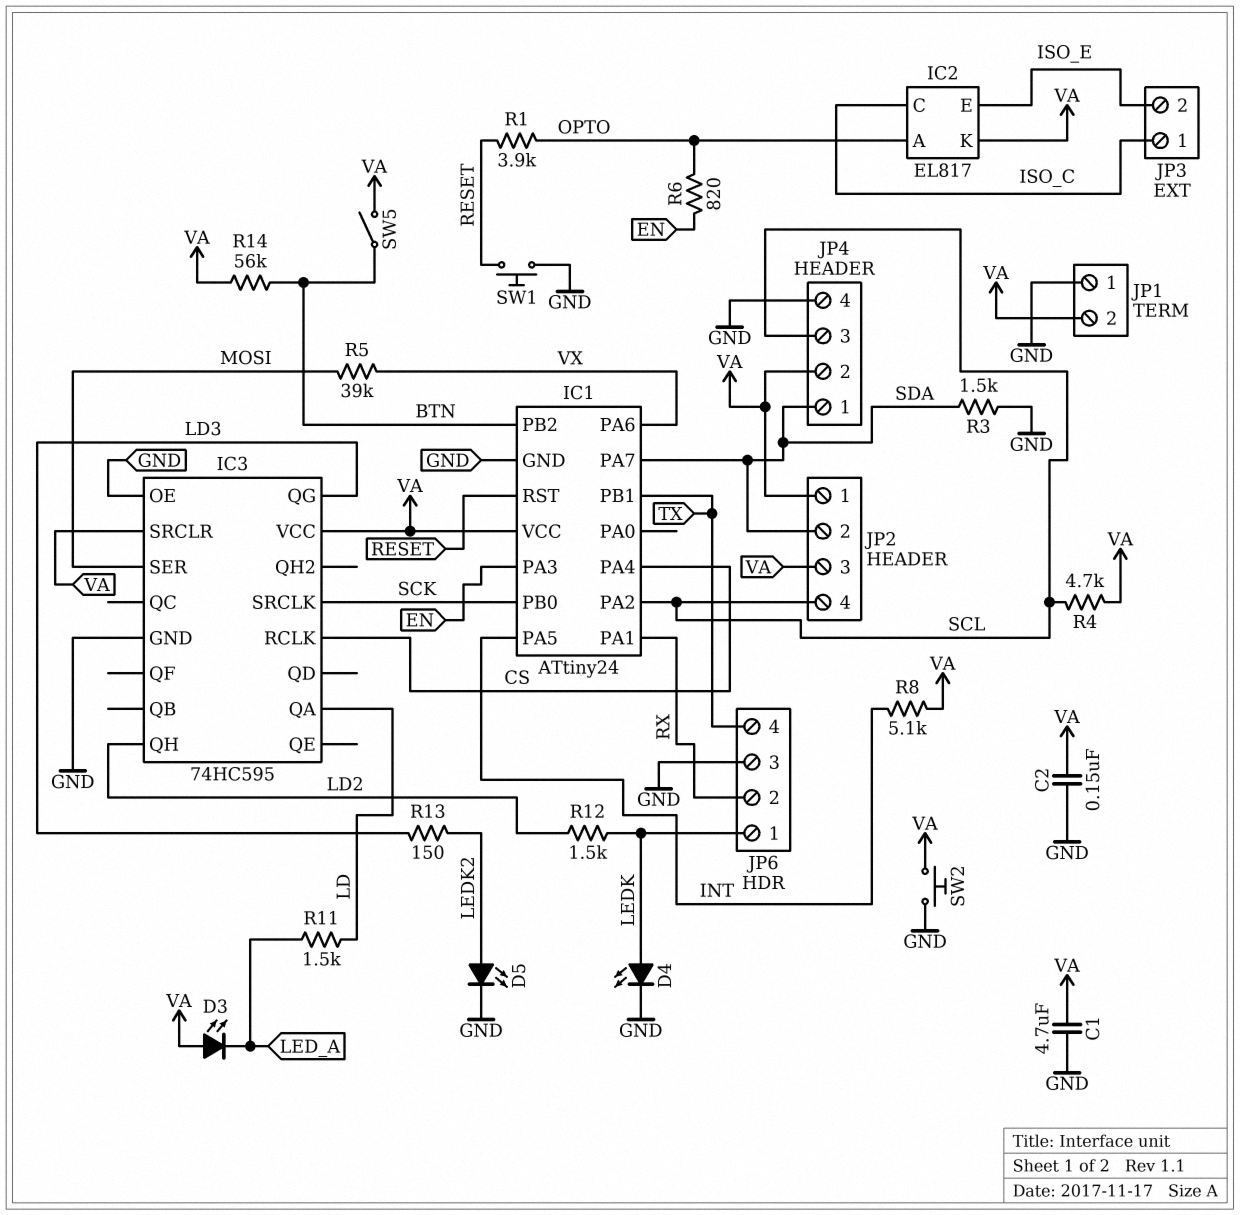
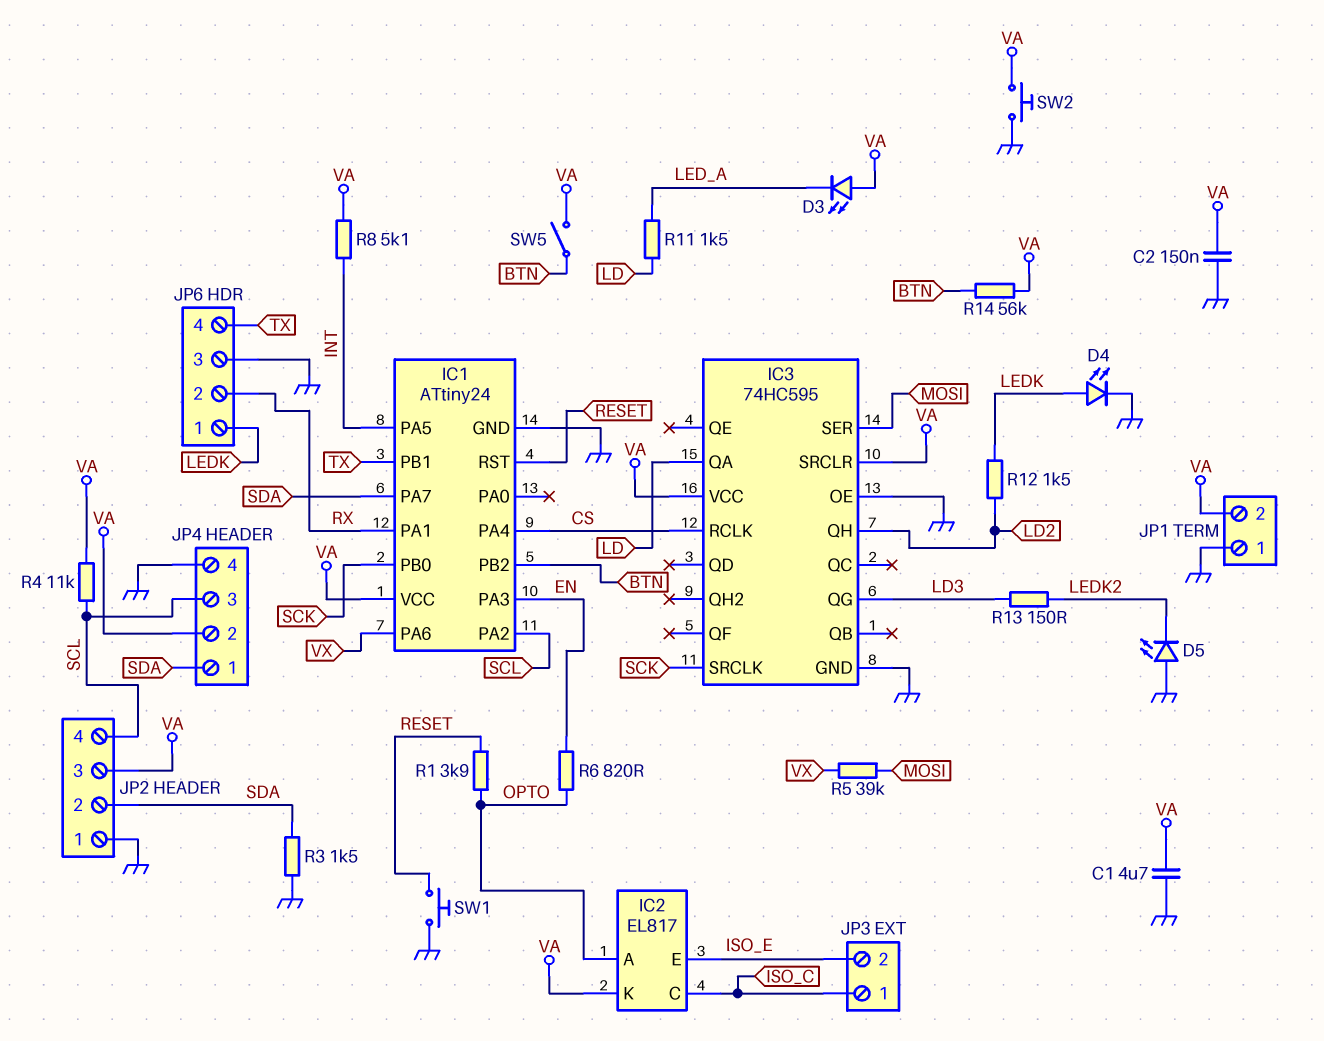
D5: LED (A LEDK2, K GND) -> LED (A GND, K LEDK2)
JP2 pin 1: VA -> GND
R4: 4.7k (SCL, VA) -> 11k (SCL, VA)

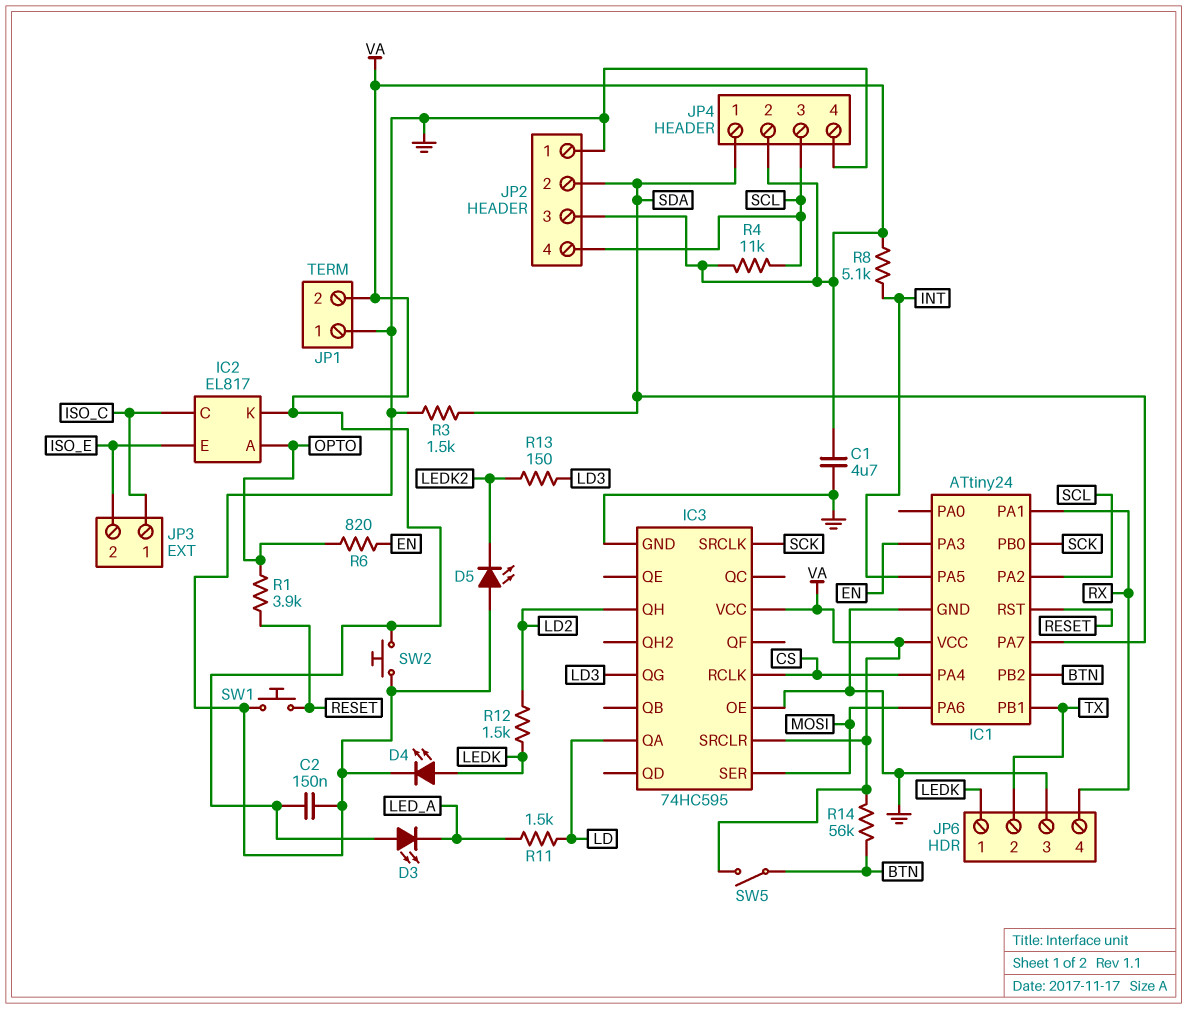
IC1 pin PA6: VX -> MOSI
JP6 pin 2: RX -> TX
JP6 pin 4: TX -> RX
R5: 39k (MOSI, VX) -> none

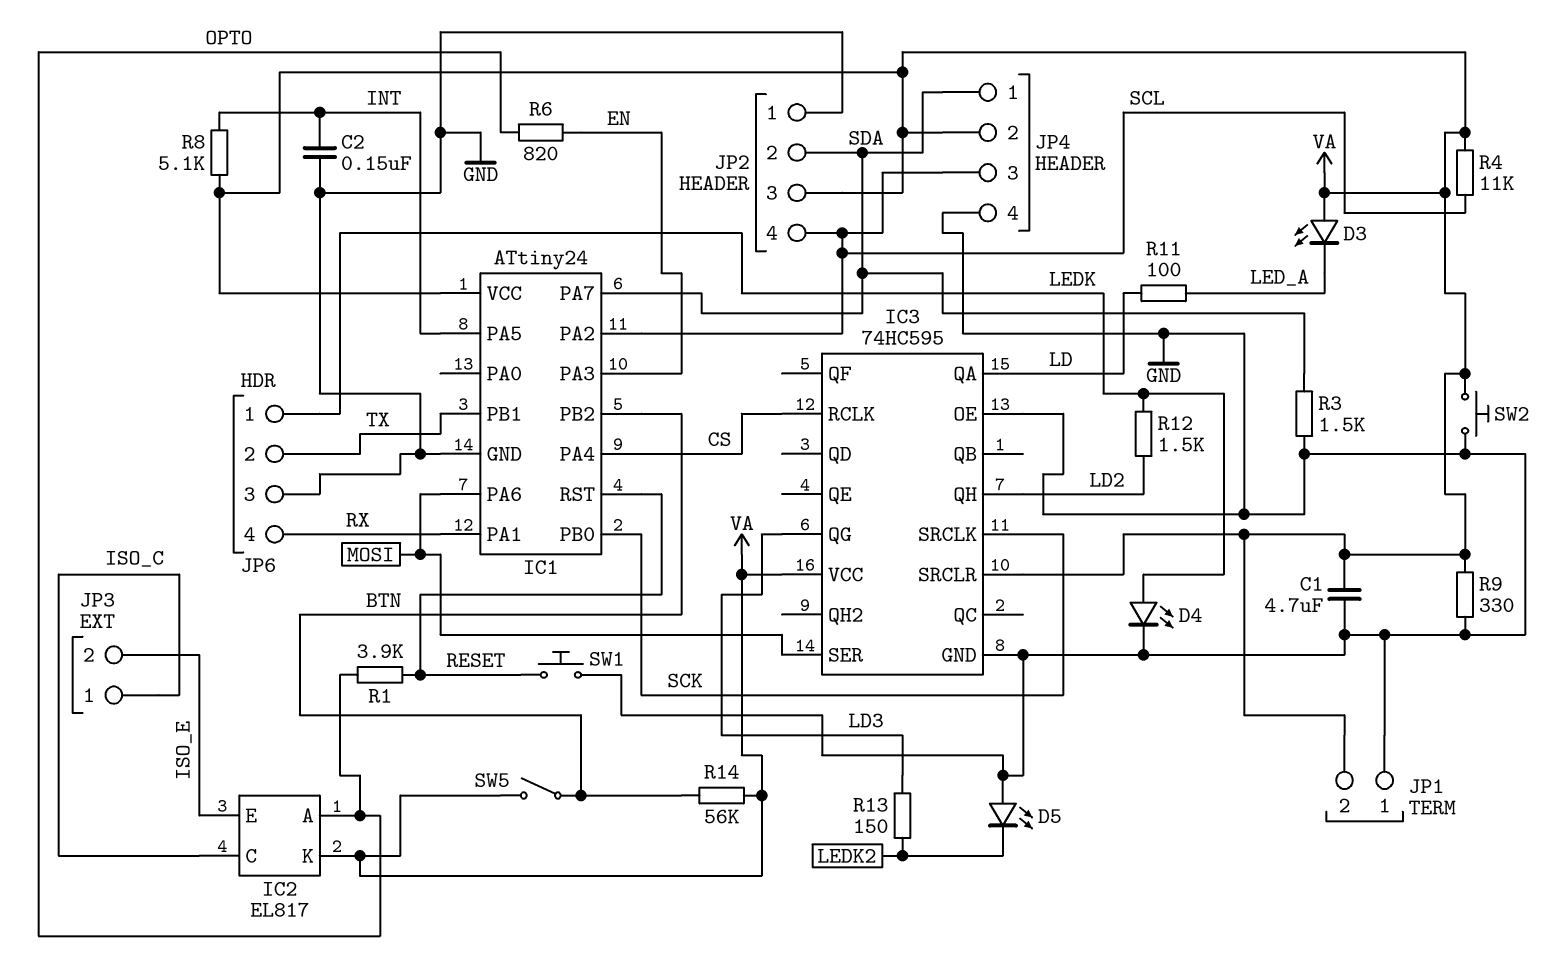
C2: 150nF (GND, VA) -> 150nF (GND, INT)
R9: none -> 330 (GND, VA)
R11: 1.5k (LD, LED_A) -> 100 (LD, LED_A)

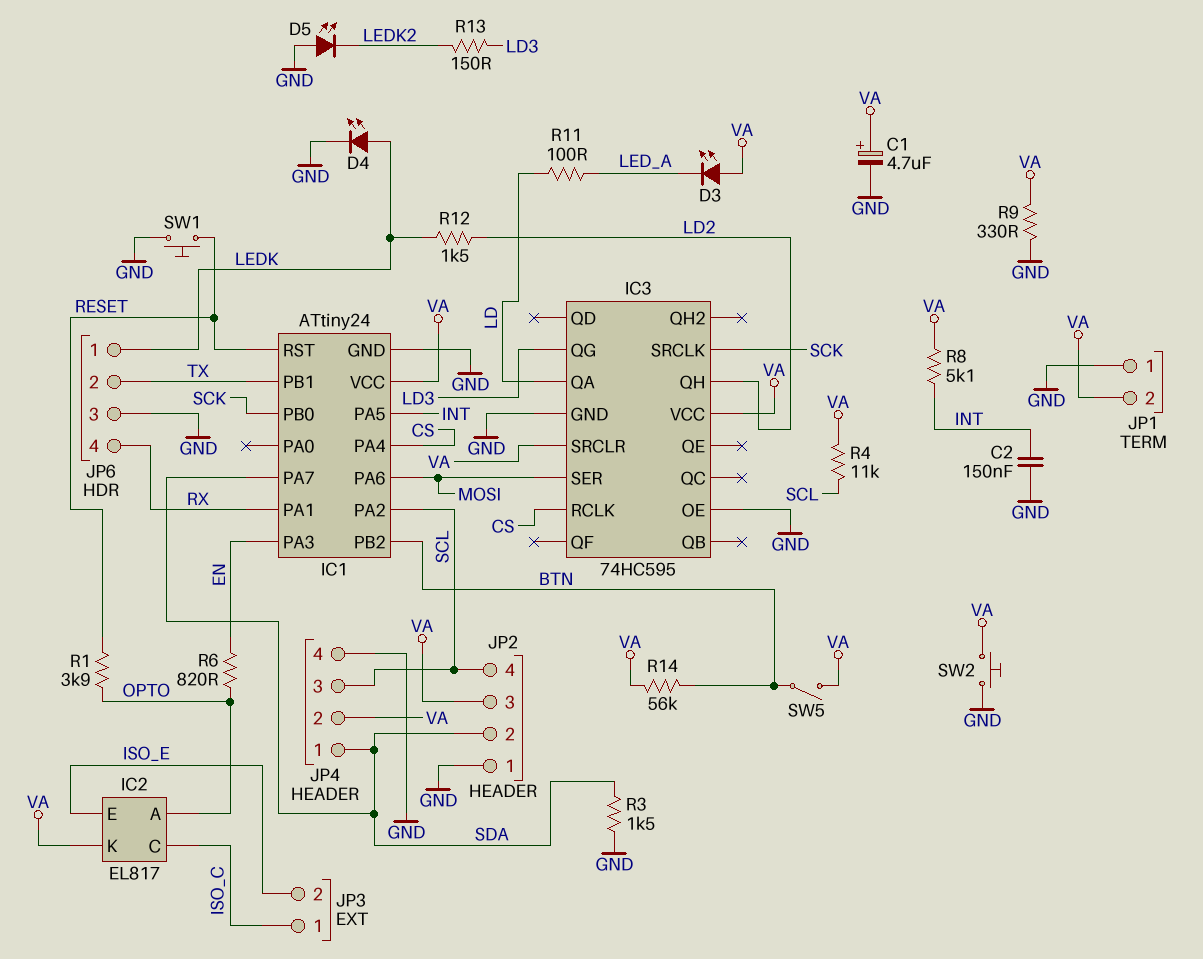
C1: 4.7uF (GND, VA) -> 4.7uF (plus VA, minus GND)

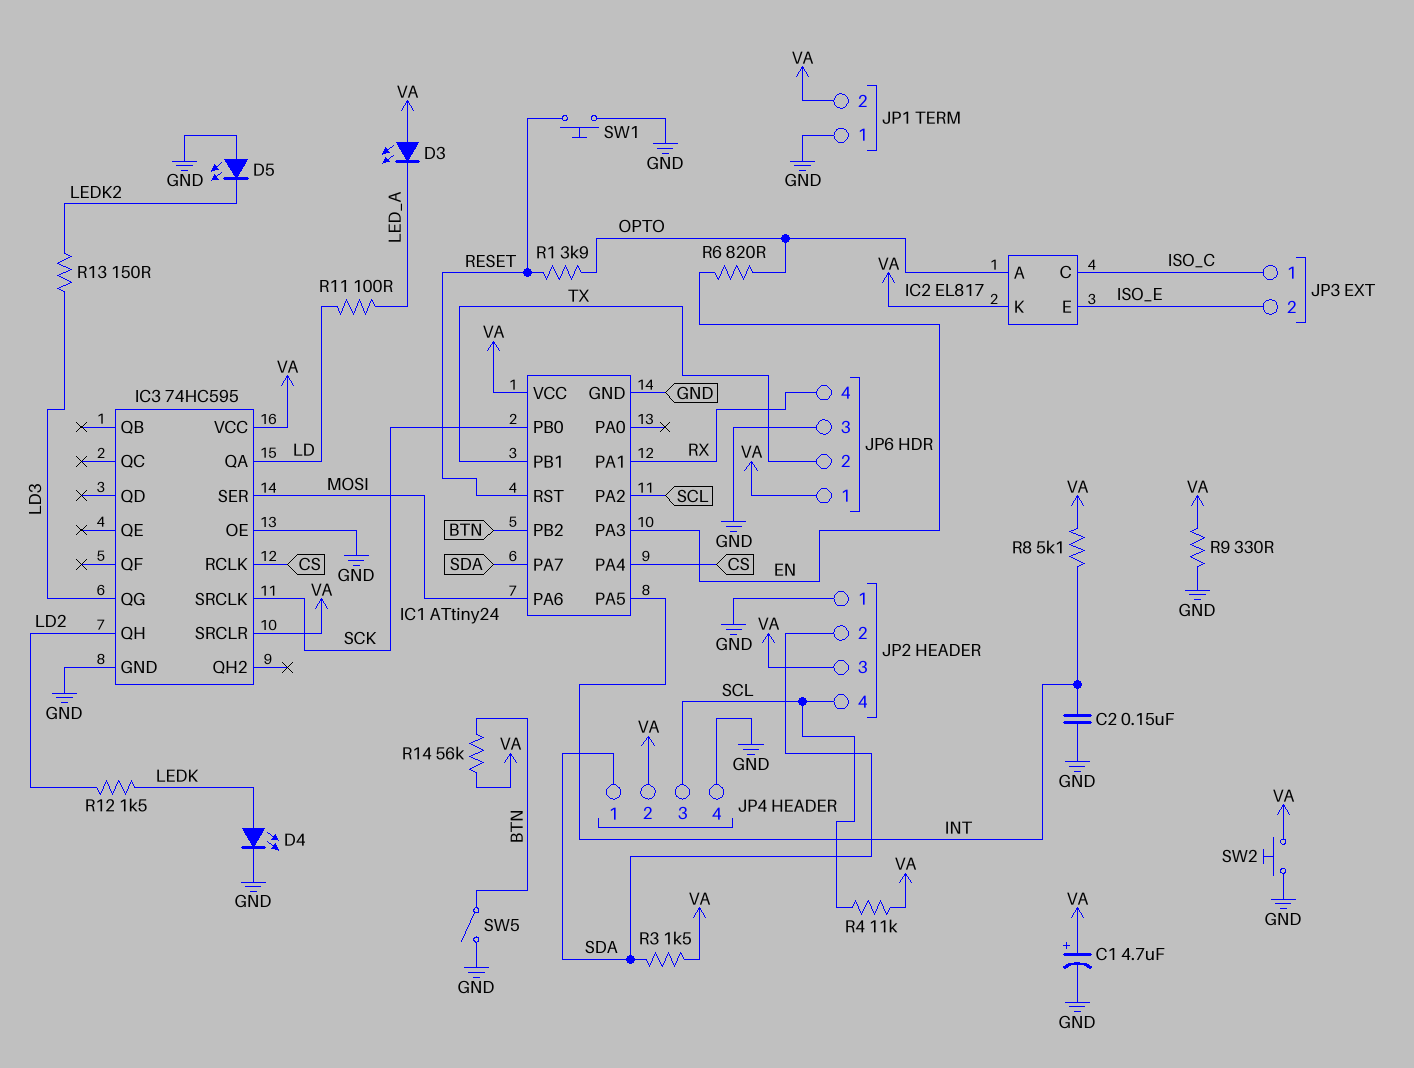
JP6 pin 1: LEDK -> VA
R3: 1.5k (GND, SDA) -> 1.5k (SDA, VA)
SW5: switch (BTN, VA) -> switch (BTN, GND)

